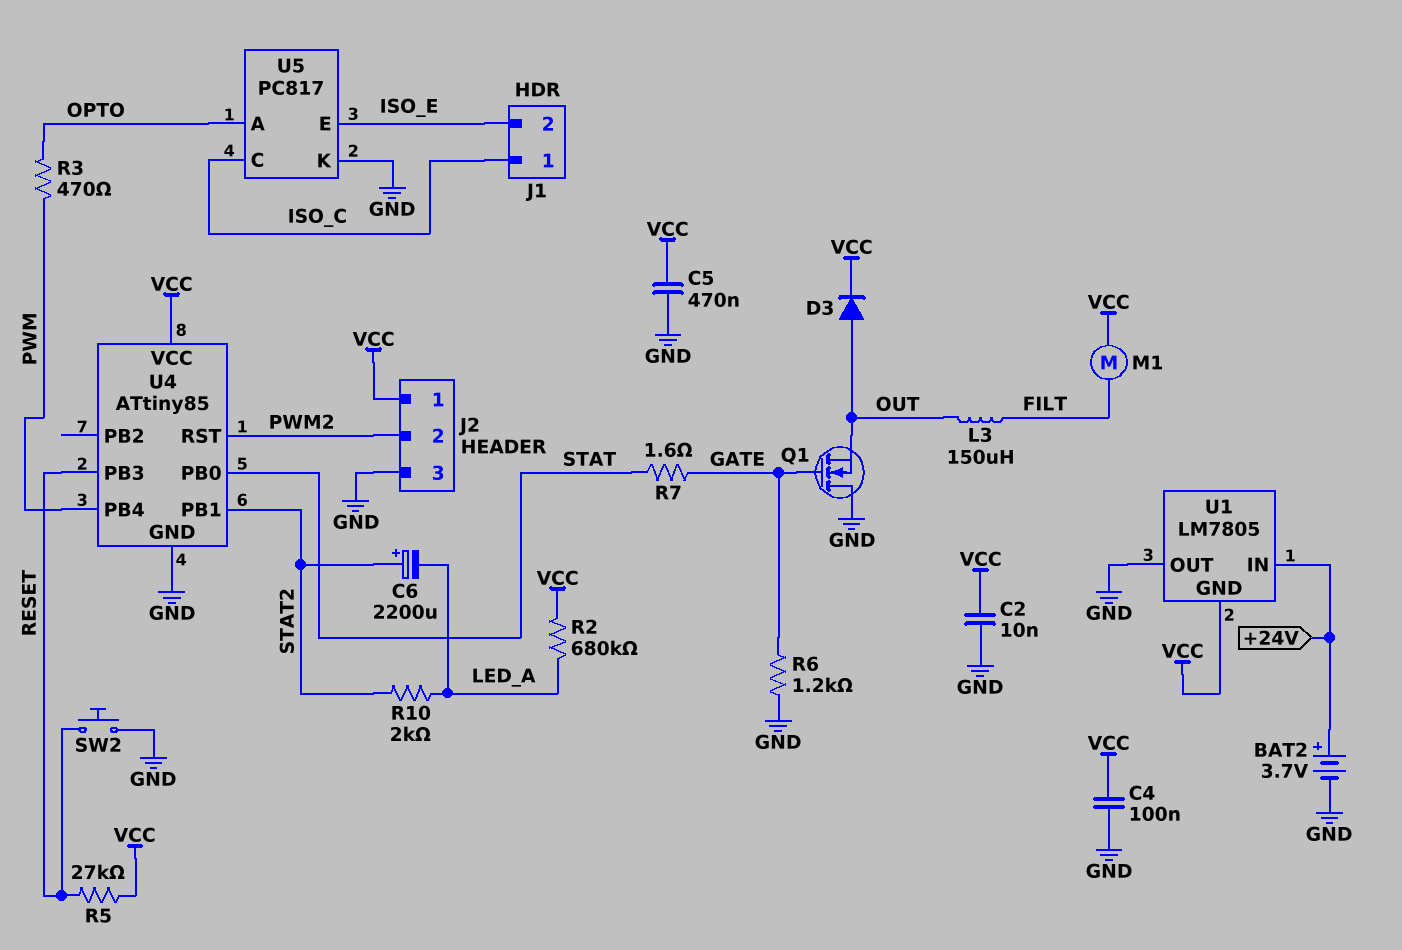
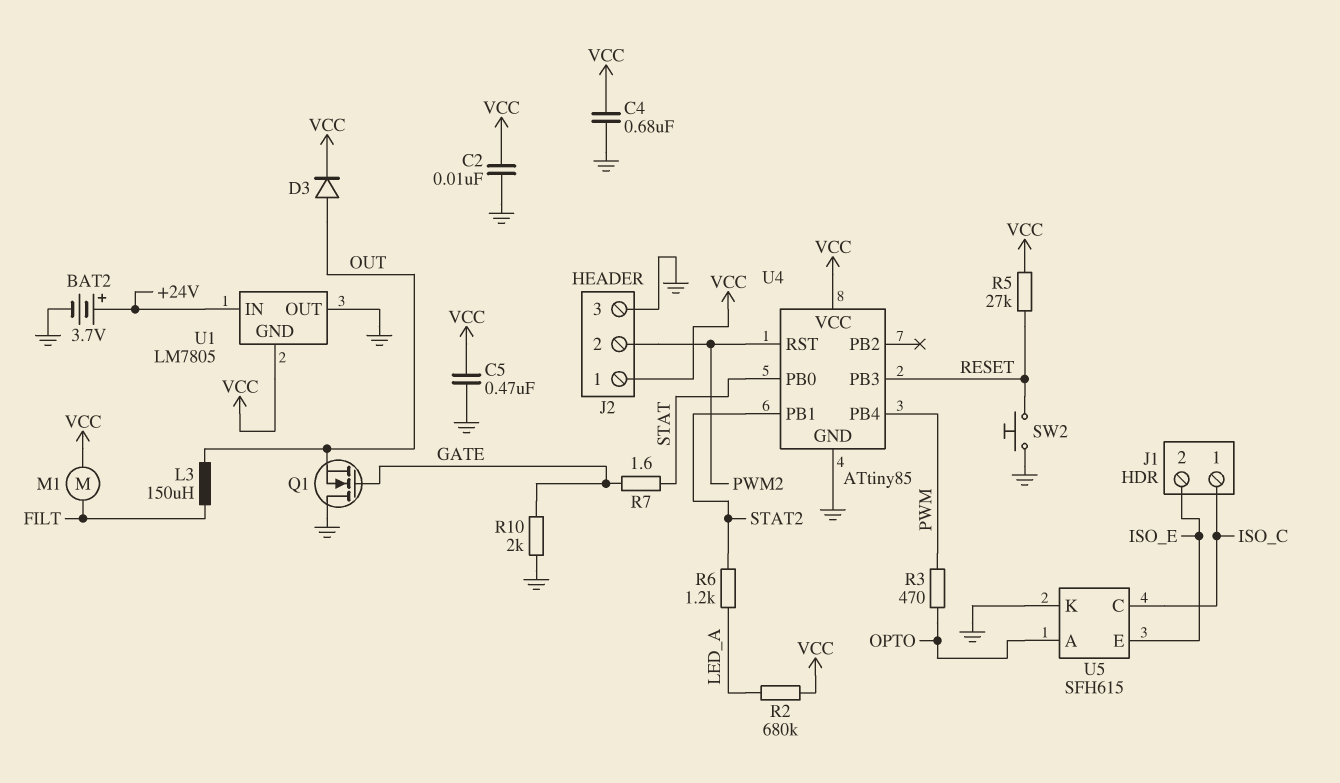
C4: 100nF (GND, VCC) -> 680nF (GND, VCC)
C6: 2200uF (plus STAT2, minus LED_A) -> none
R6: 1.2k (GATE, GND) -> 1.2k (LED_A, STAT2)
R10: 2k (LED_A, STAT2) -> 2k (GATE, GND)
U5: PC817 -> SFH615

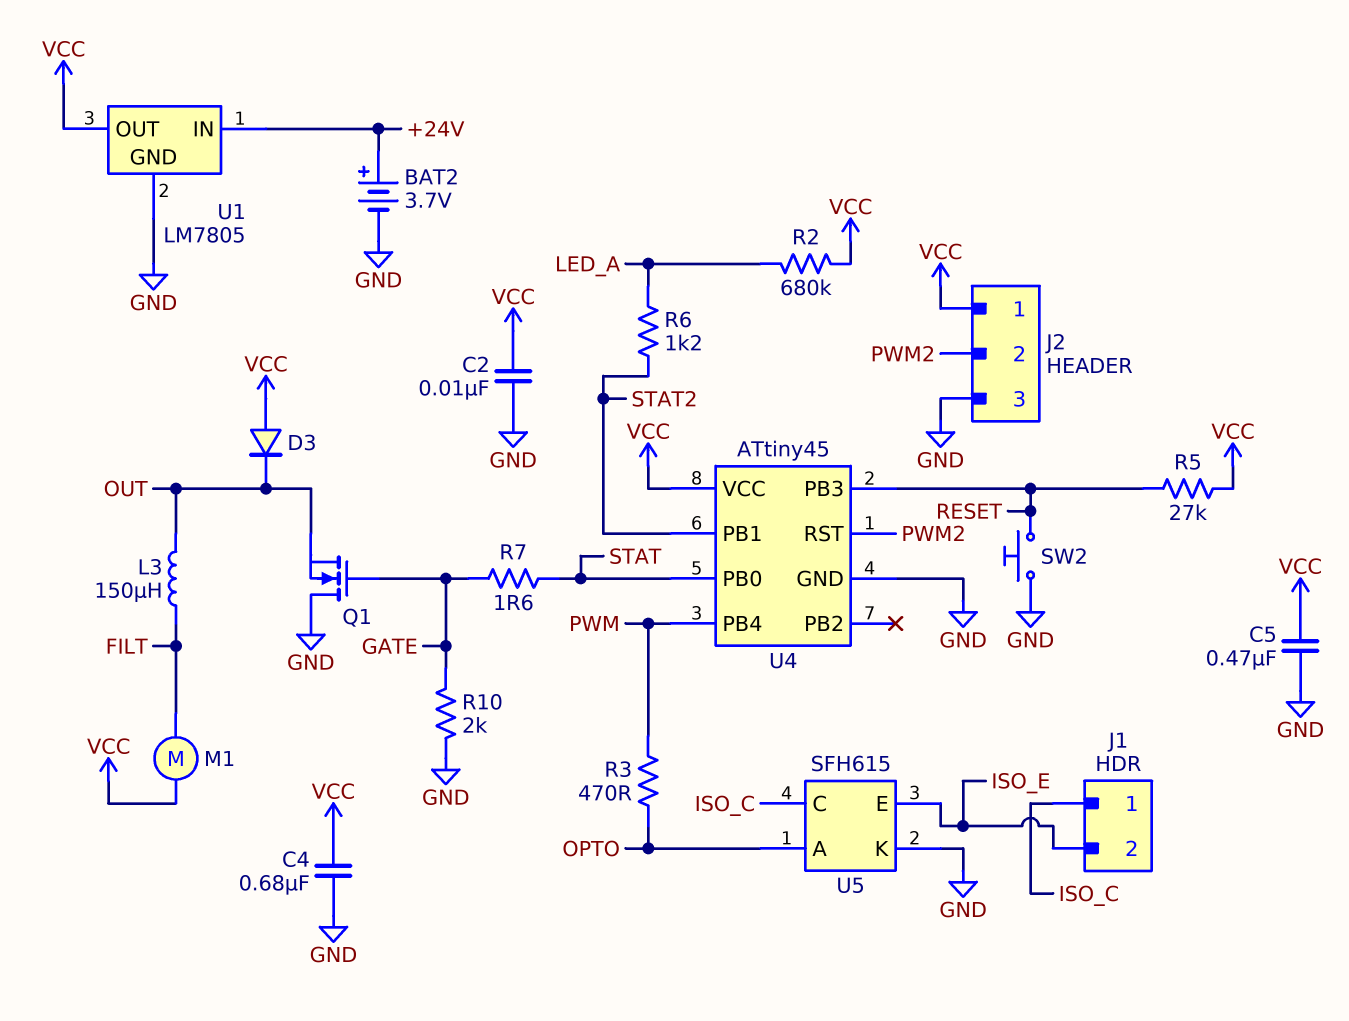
D3: diode (A OUT, K VCC) -> diode (A VCC, K OUT)
U1 pin GND: VCC -> GND
U1 pin OUT: GND -> VCC
U4: ATtiny85 -> ATtiny45

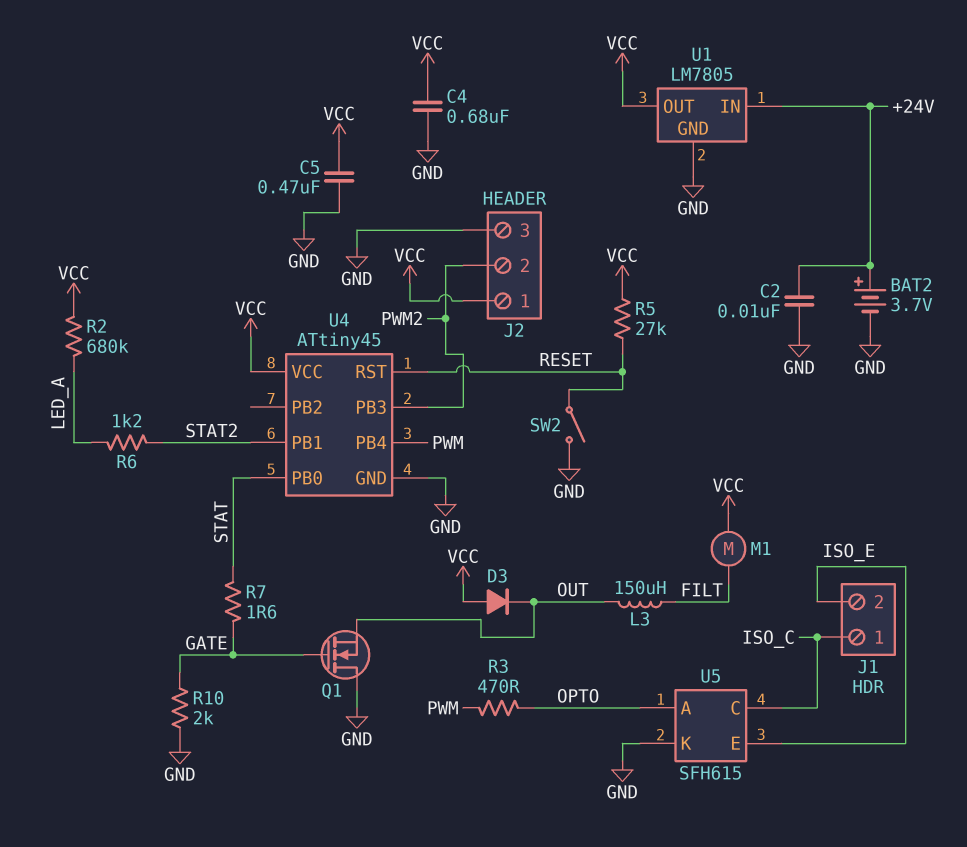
C2: 10nF (GND, VCC) -> 10nF (+24V, GND)
SW2: button (GND, RESET) -> switch (GND, RESET)
U4 pin PB3: RESET -> PWM2
U4 pin RST: PWM2 -> RESET

